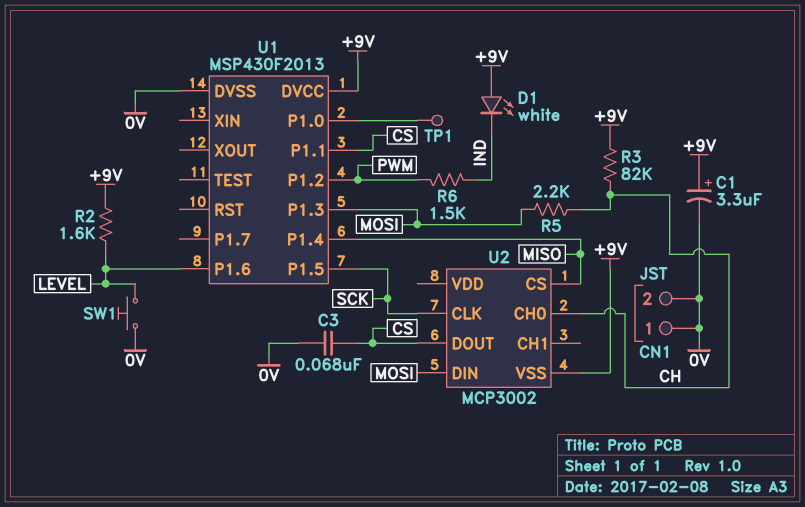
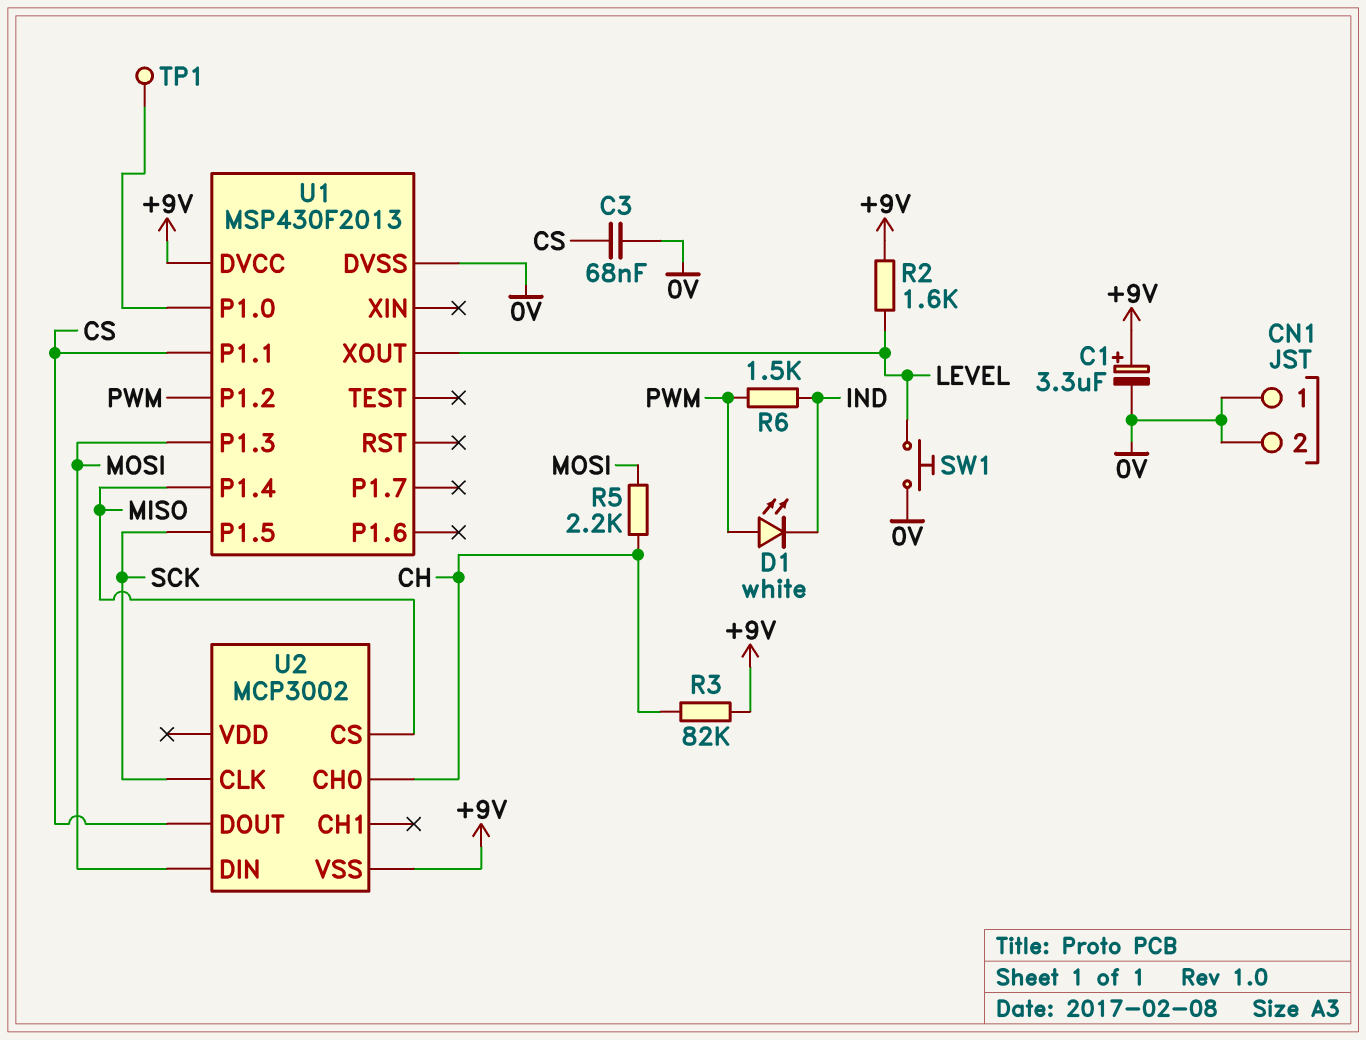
D1: LED white (A +9V, K IND) -> LED white (A PWM, K IND)
U1 pin P1.6: LEVEL -> none
U1 pin XOUT: none -> LEVEL

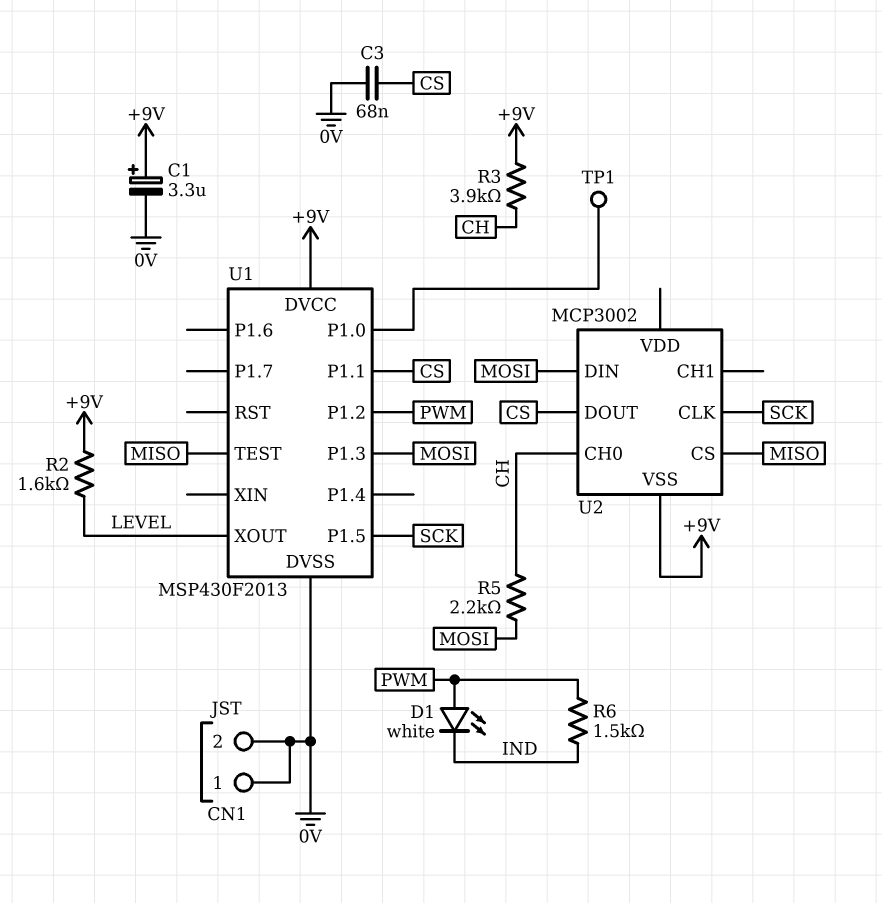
R3: 82k (+9V, CH) -> 3.9k (+9V, CH)
SW1: button (0V, LEVEL) -> none
U1 pin P1.4: MISO -> none
U1 pin TEST: none -> MISO

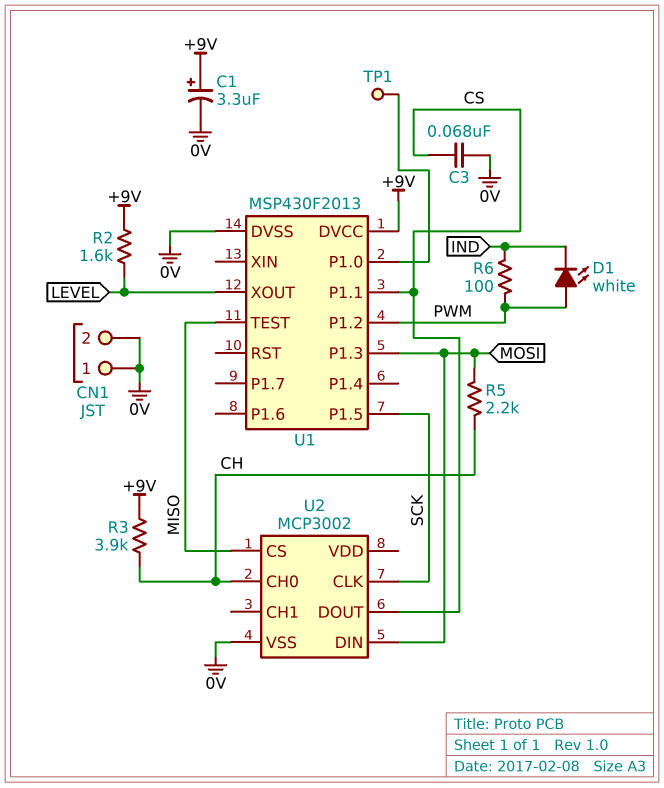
R6: 1.5k (IND, PWM) -> 100 (IND, PWM)
U2 pin VSS: +9V -> 0V

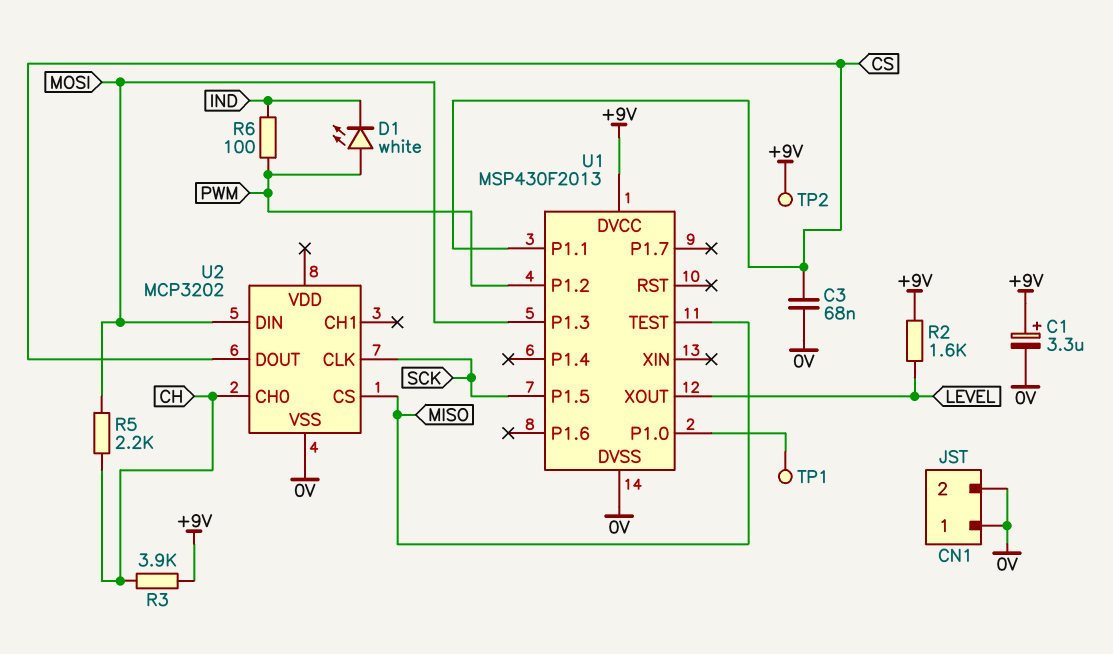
TP2: none -> test point (+9V)
U2: MCP3002 -> MCP3202

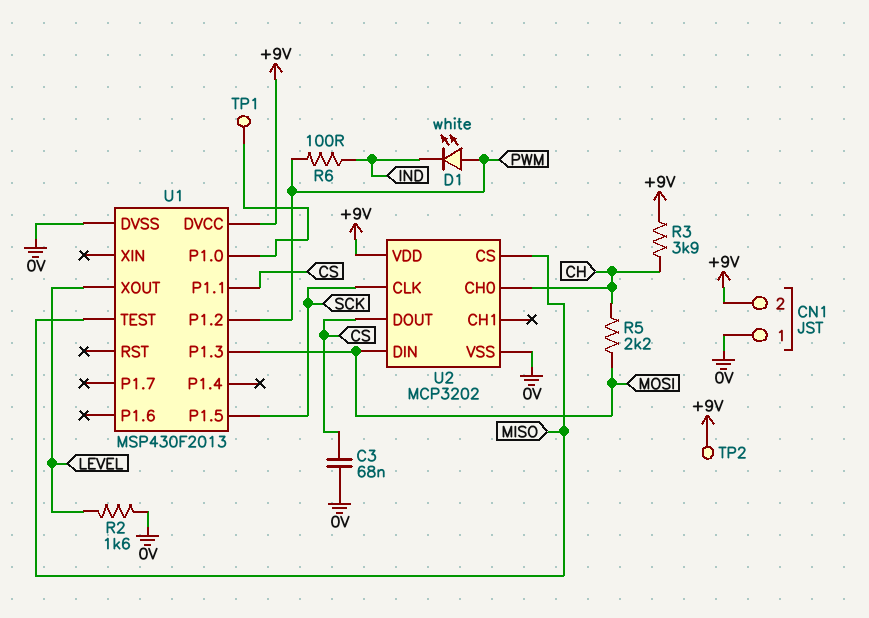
C1: 3.3uF (plus +9V, minus 0V) -> none
CN1 pin 2: 0V -> +9V
R2: 1.6k (+9V, LEVEL) -> 1.6k (0V, LEVEL)
U2 pin VDD: none -> +9V

